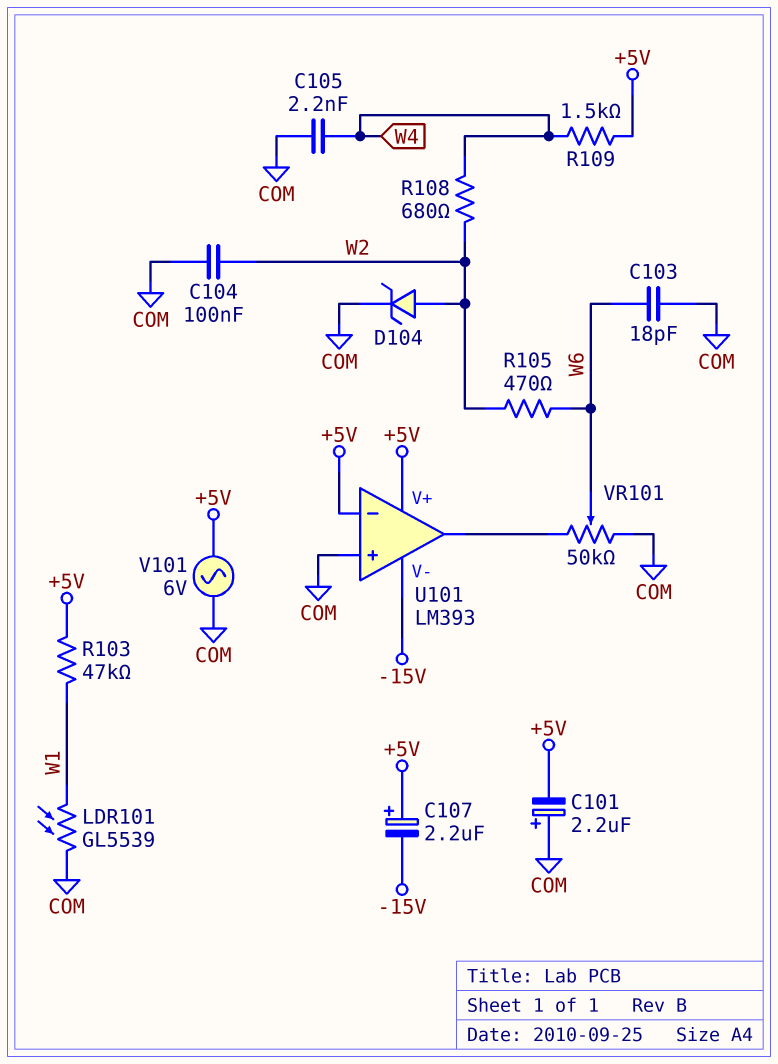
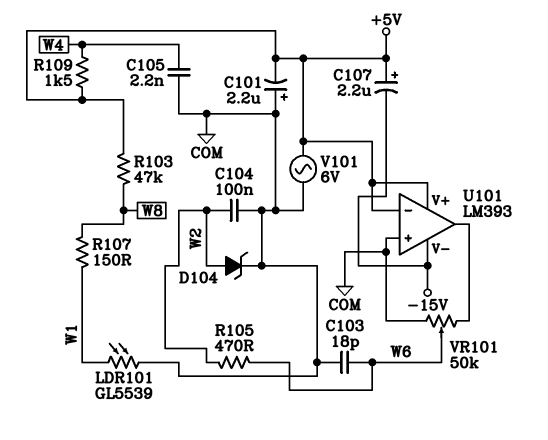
R103: 47k (+5V, W1) -> 47k (+5V, W8)
R107: none -> 150 (W1, W8)
R108: 680 (W2, W4) -> none

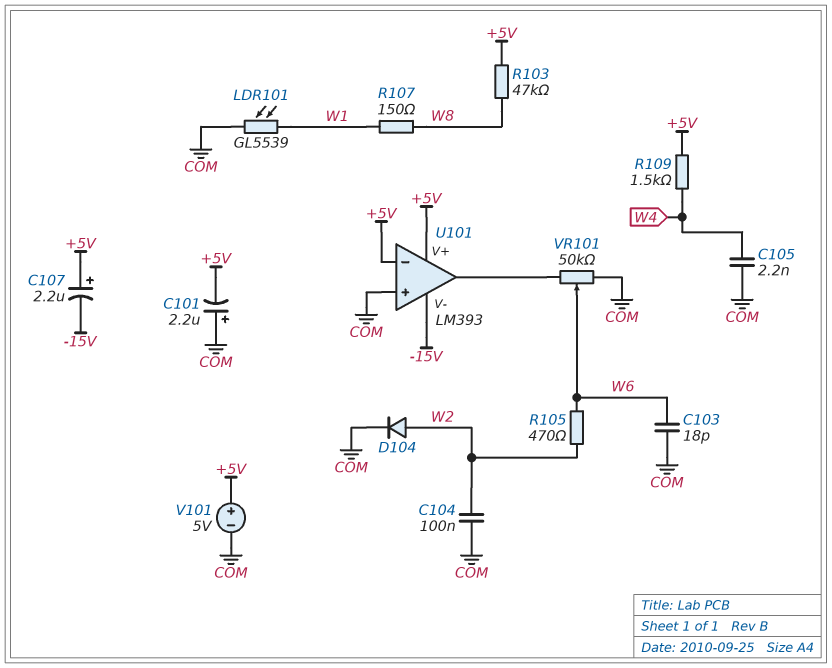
D104: zener (A W2, K COM) -> diode (A W2, K COM)
V101: AC 6V (+5V, COM) -> 5V (plus +5V, minus COM)

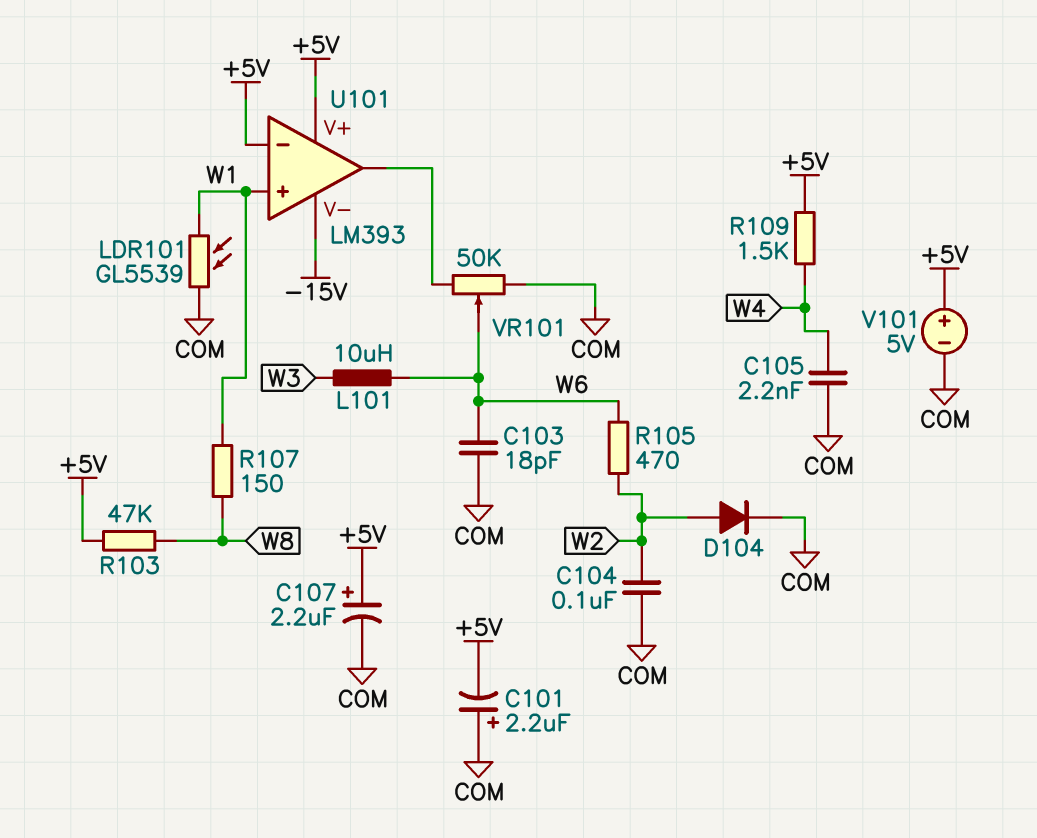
C107: 2.2uF (plus +5V, minus -15V) -> 2.2uF (plus +5V, minus COM)
L101: none -> 10uH (W3, W6)
U101 pin in+: COM -> W1

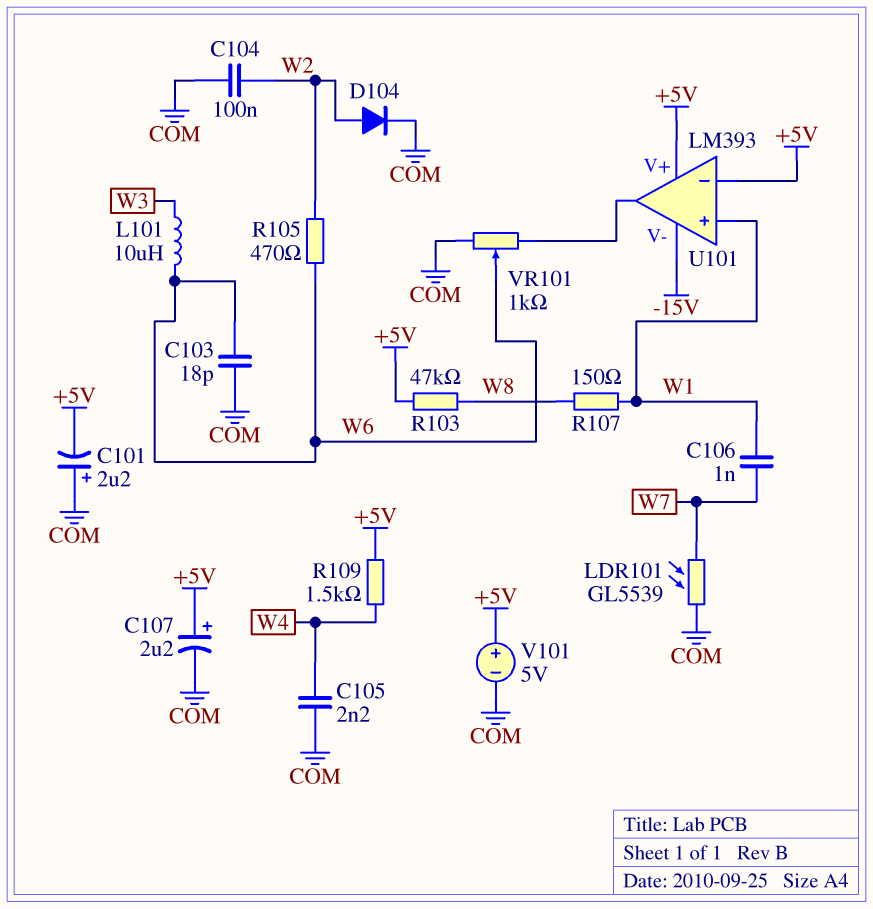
C106: none -> 1nF (W1, W7)
LDR101: GL5539 (COM, W1) -> GL5539 (COM, W7)
VR101: 50k (COM, U101/out, wiper W6) -> 1k (COM, U101/out, wiper W6)

